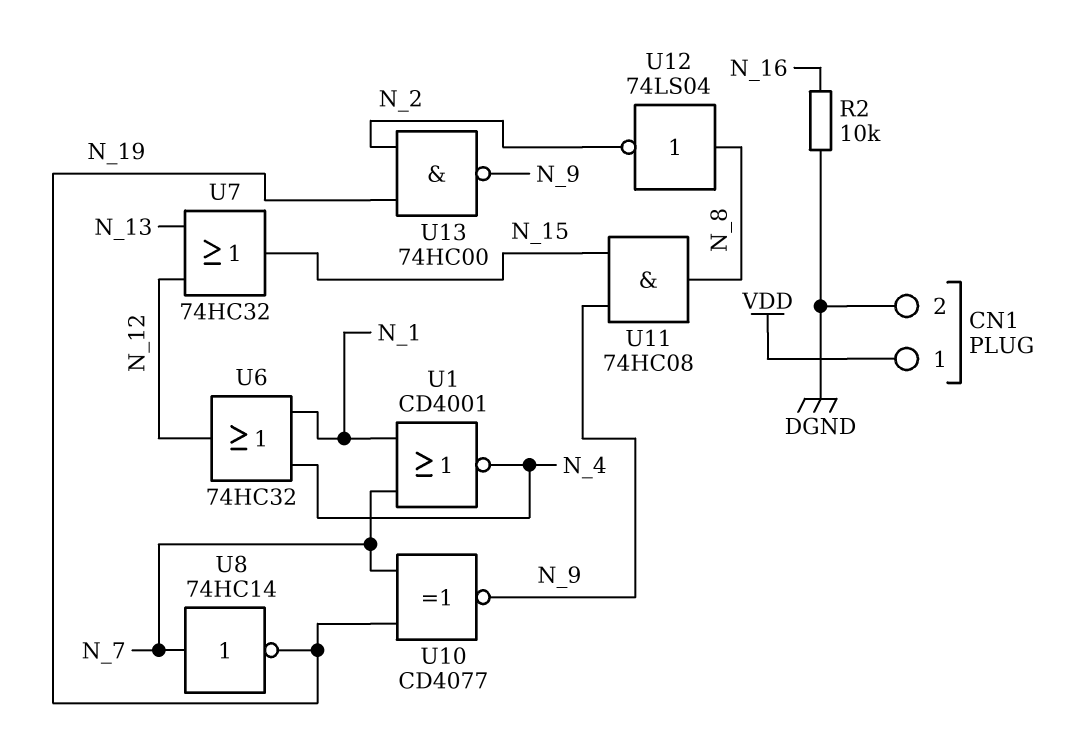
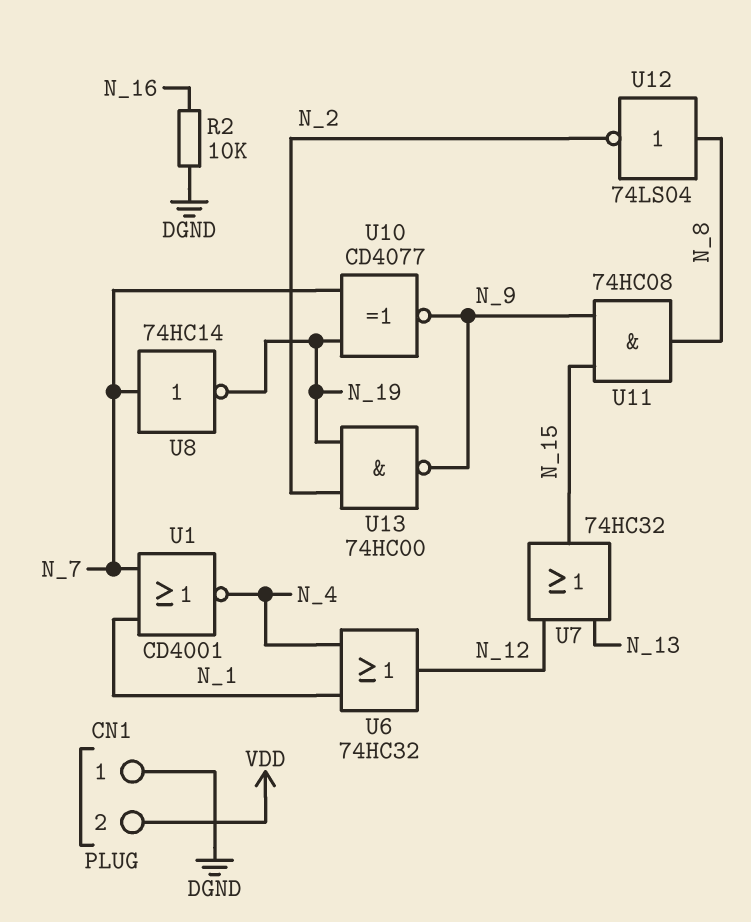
CN1 pin 1: VDD -> DGND
CN1 pin 2: DGND -> VDD

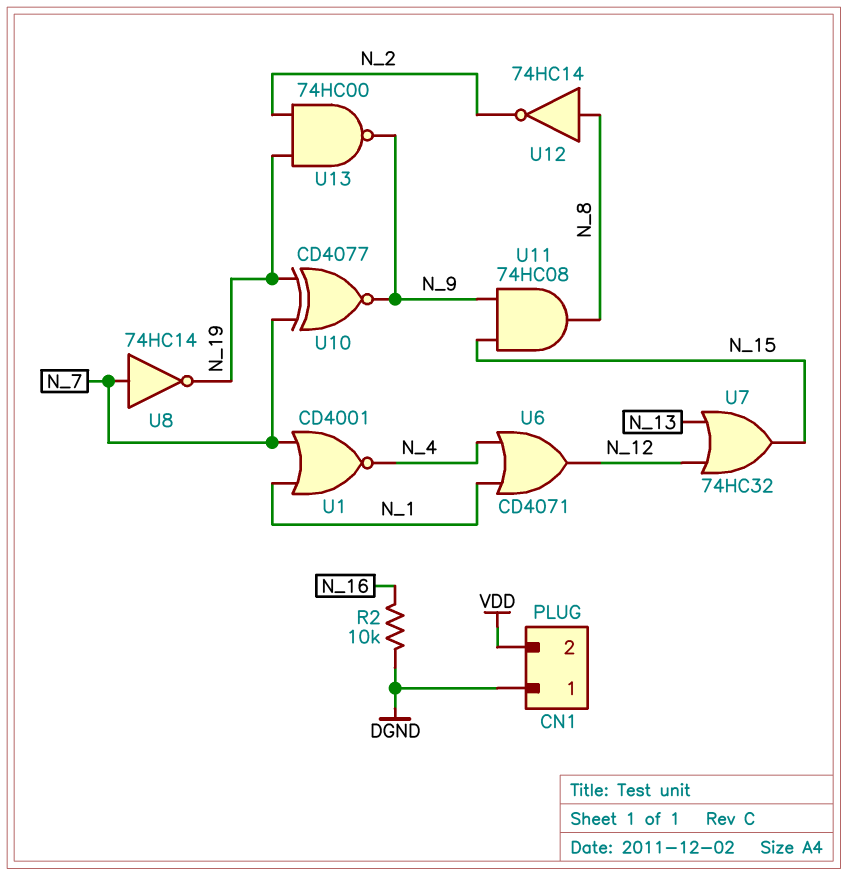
U6: OR 74HC32 (in N_1, in N_4, out N_12) -> OR CD4071 (in N_1, in N_4, out N_12)
U12: NOT 74LS04 (in N_8, out N_2) -> NOT 74HC14 (in N_8, out N_2)

